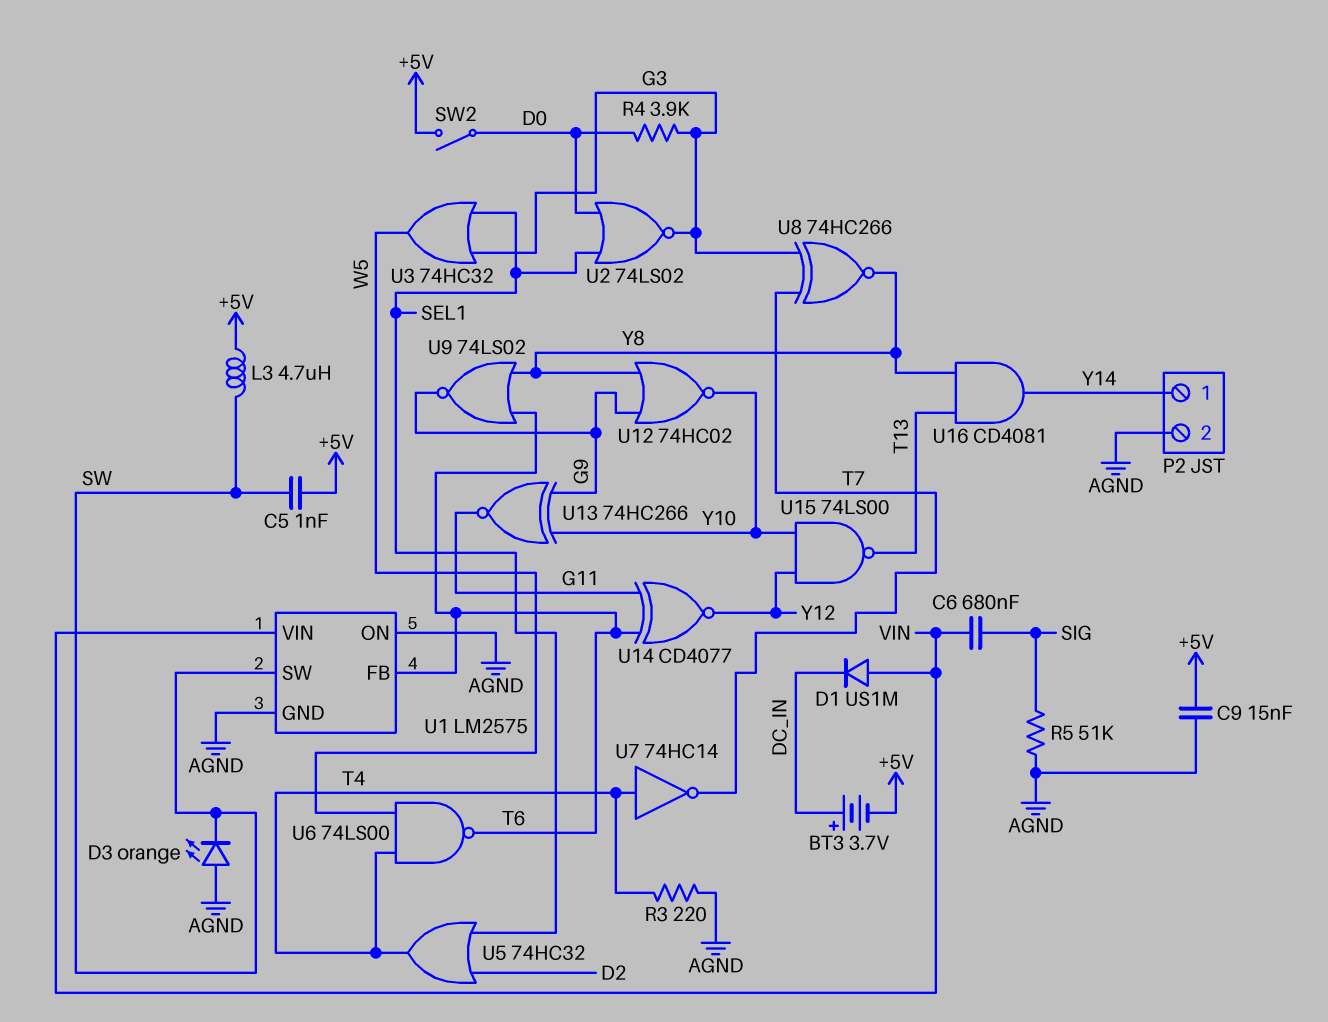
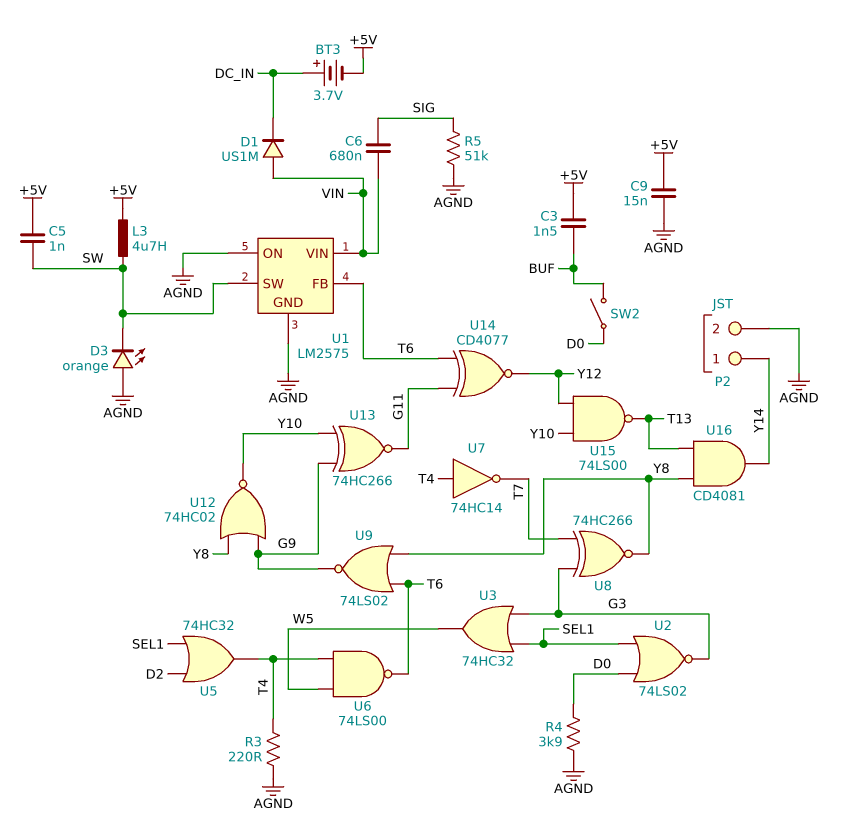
C3: none -> 1.5nF (+5V, BUF)
R4: 3.9k (D0, G3) -> 3.9k (AGND, D0)
SW2: switch (+5V, D0) -> switch (BUF, D0)

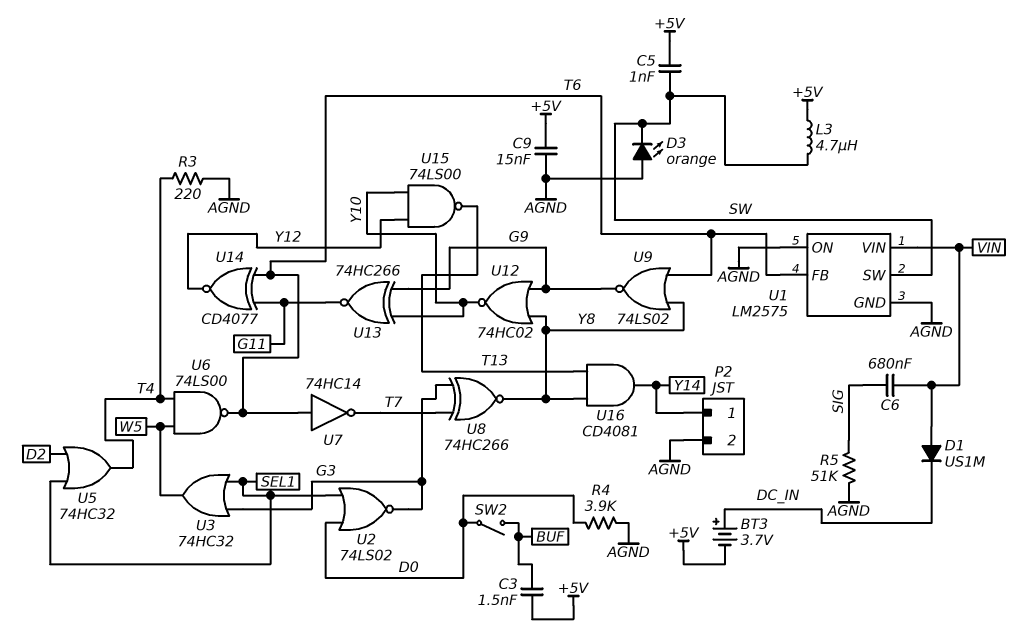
U7: NOT 74HC14 (in T4, out T7) -> NOT 74HC14 (in T6, out T7)

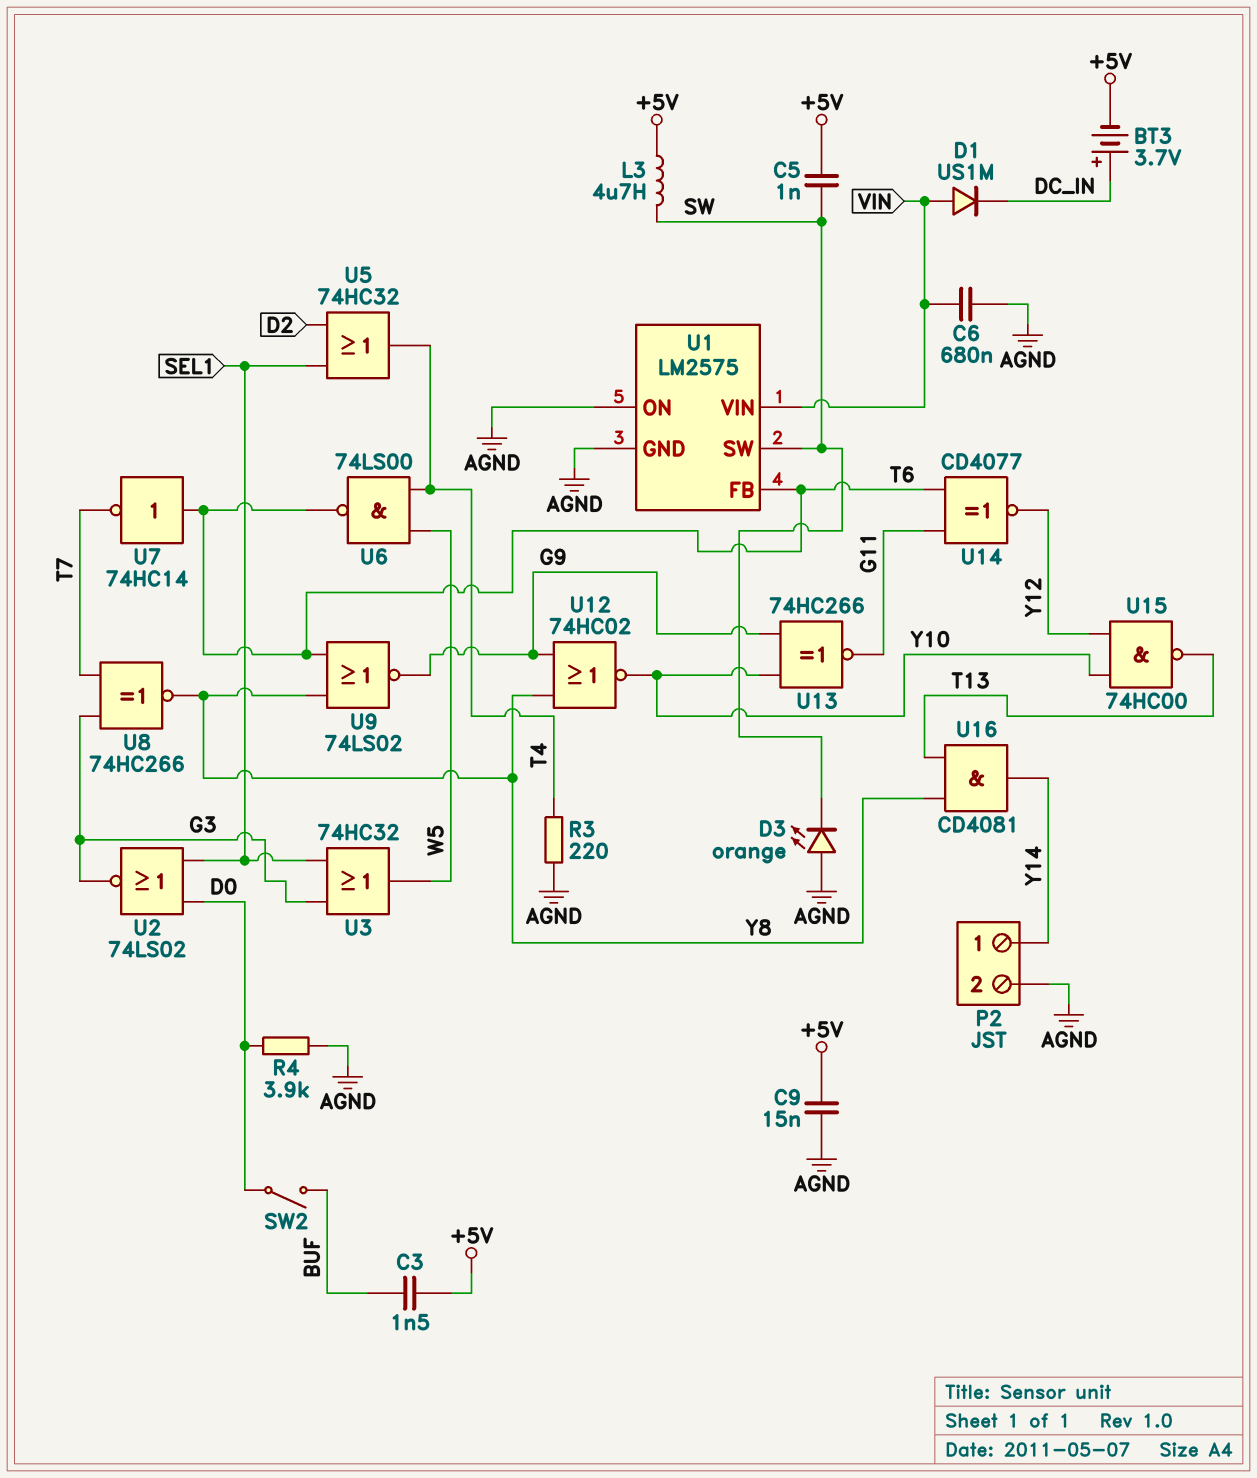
C6: 680nF (SIG, VIN) -> 680nF (AGND, VIN)
R5: 51k (AGND, SIG) -> none
U15: NAND 74LS00 (in Y10, in Y12, out T13) -> NAND 74HC00 (in Y10, in Y12, out T13)

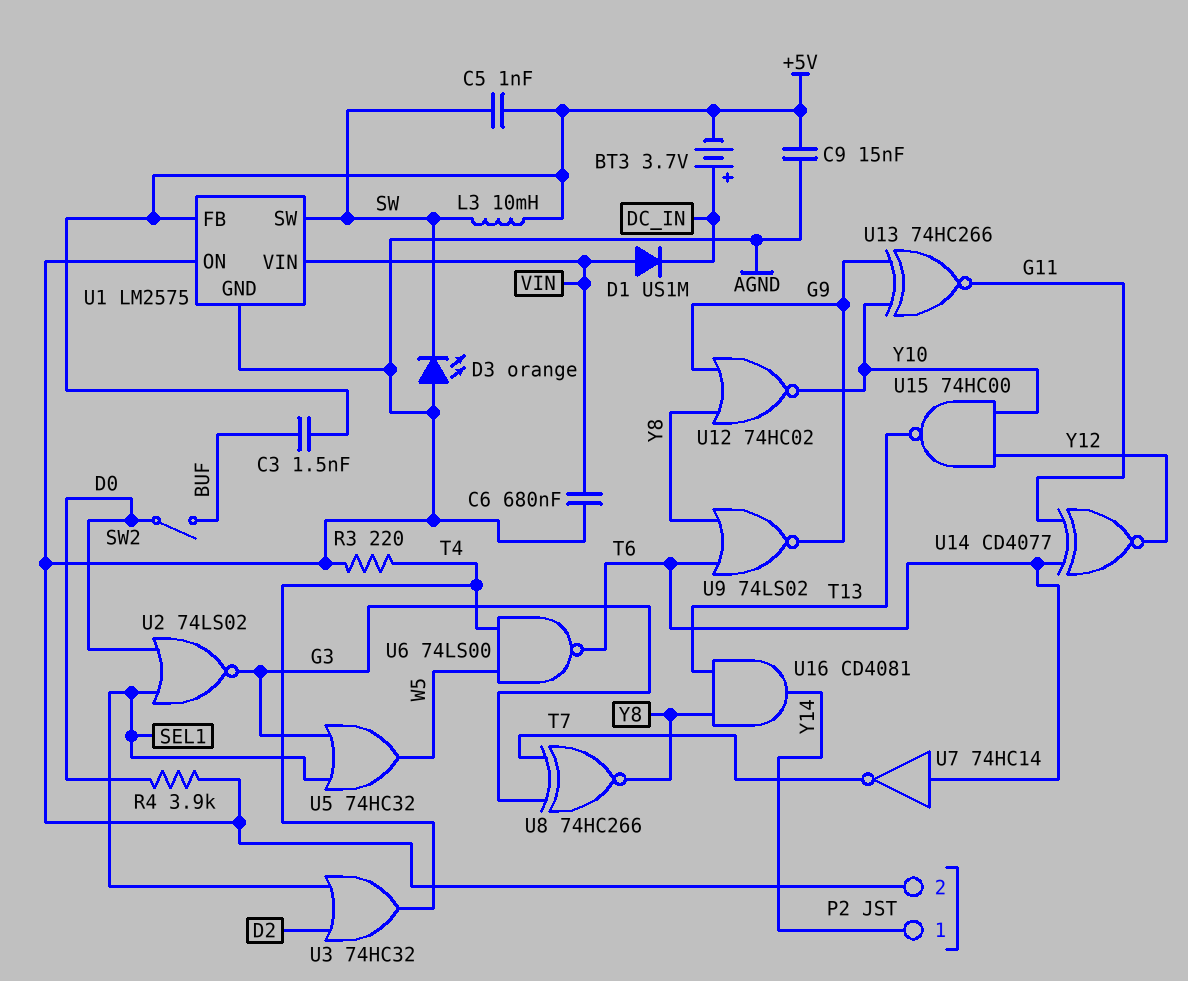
L3: 4.7uH (+5V, SW) -> 10mH (+5V, SW)
U1 pin FB: T6 -> +5V
U3: OR 74HC32 (in G3, in SEL1, out W5) -> OR 74HC32 (in D2, in SEL1, out T4)
U5: OR 74HC32 (in D2, in SEL1, out T4) -> OR 74HC32 (in G3, in SEL1, out W5)

